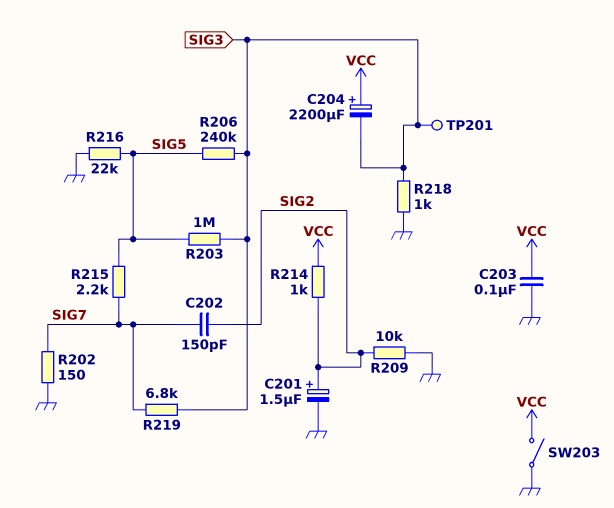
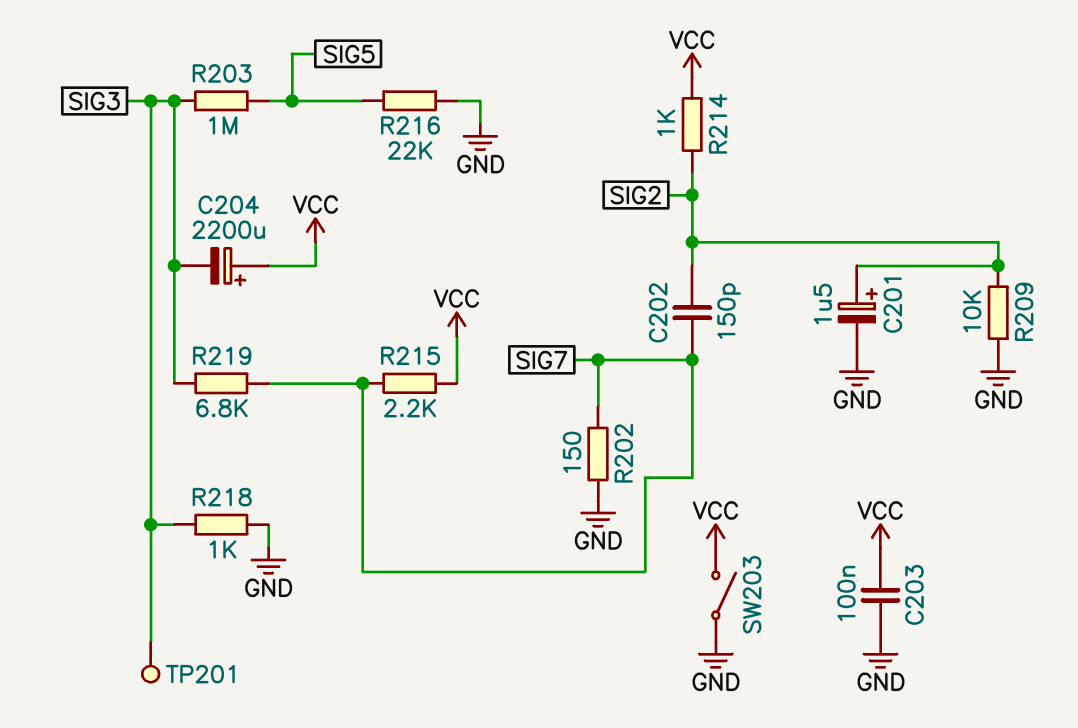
R206: 240k (SIG3, SIG5) -> none
R215: 2.2k (SIG5, SIG7) -> 2.2k (SIG7, VCC)

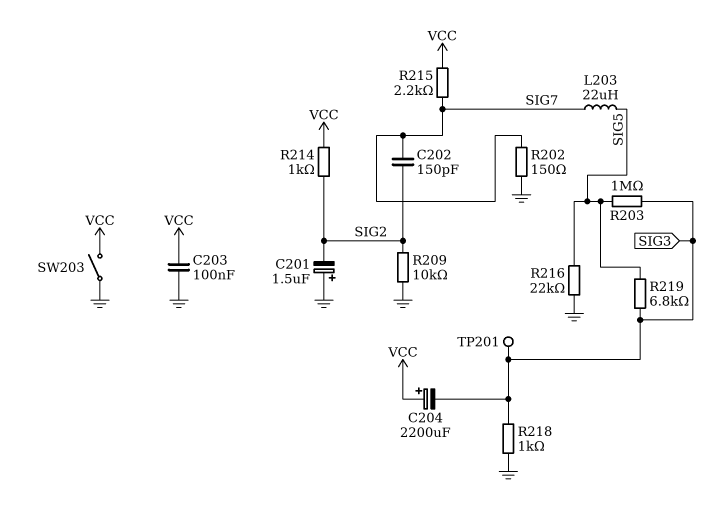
C201: 1.5uF (plus SIG2, minus GND) -> 1.5uF (plus GND, minus SIG2)
L203: none -> 22uH (SIG5, SIG7)
R219: 6.8k (SIG3, SIG7) -> 6.8k (SIG3, SIG5)

